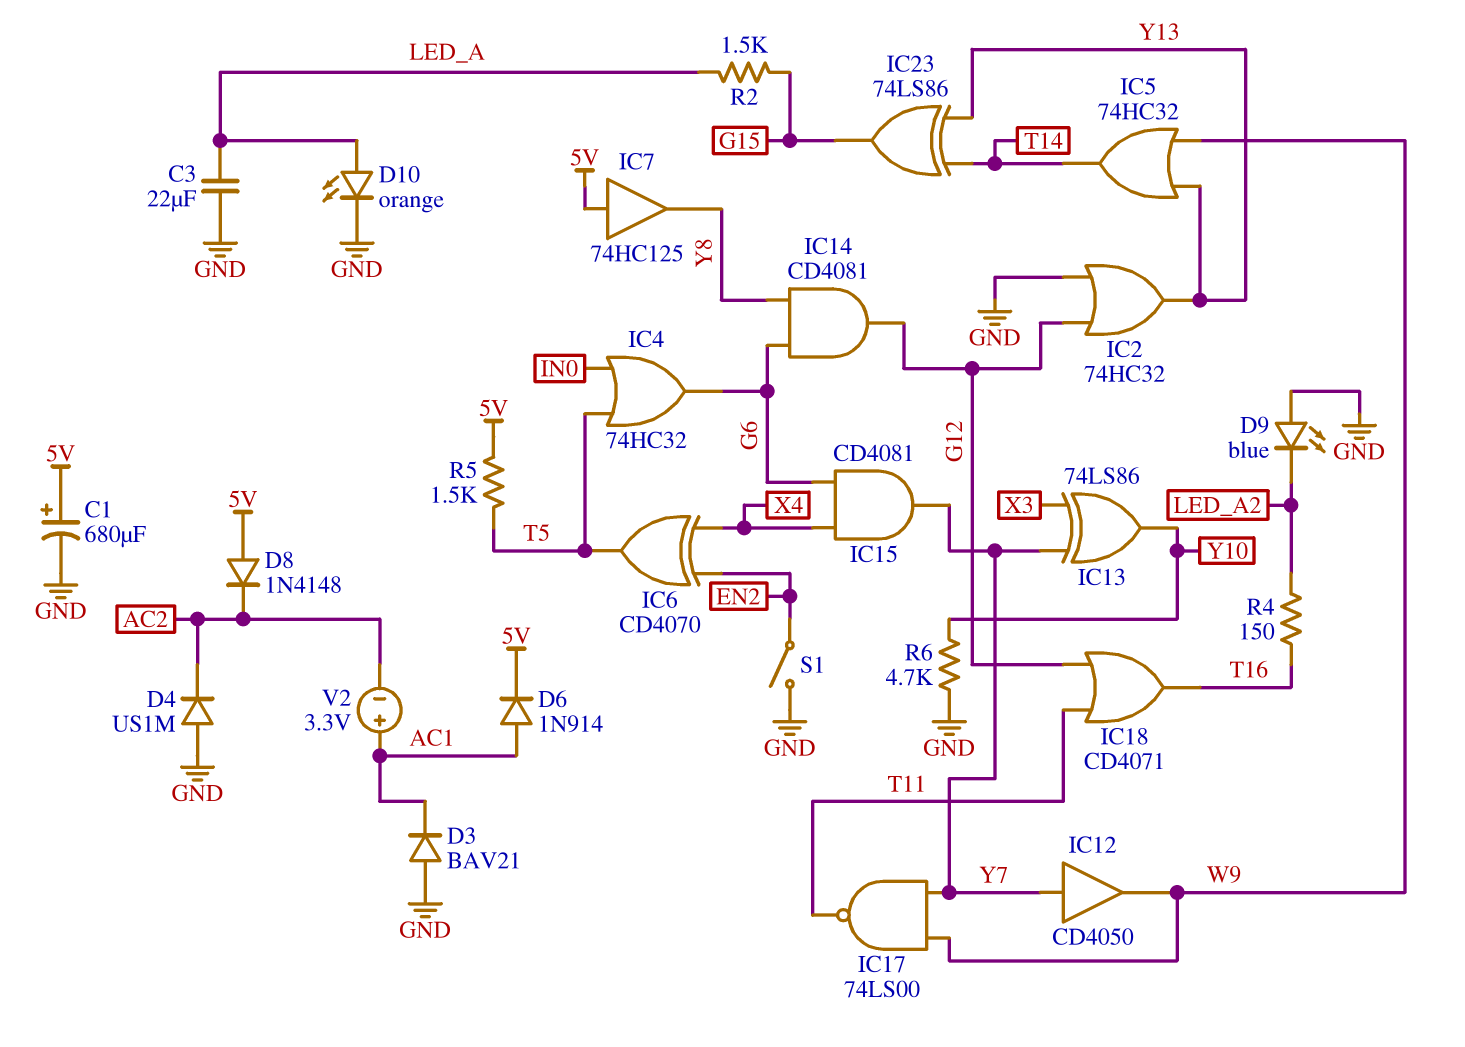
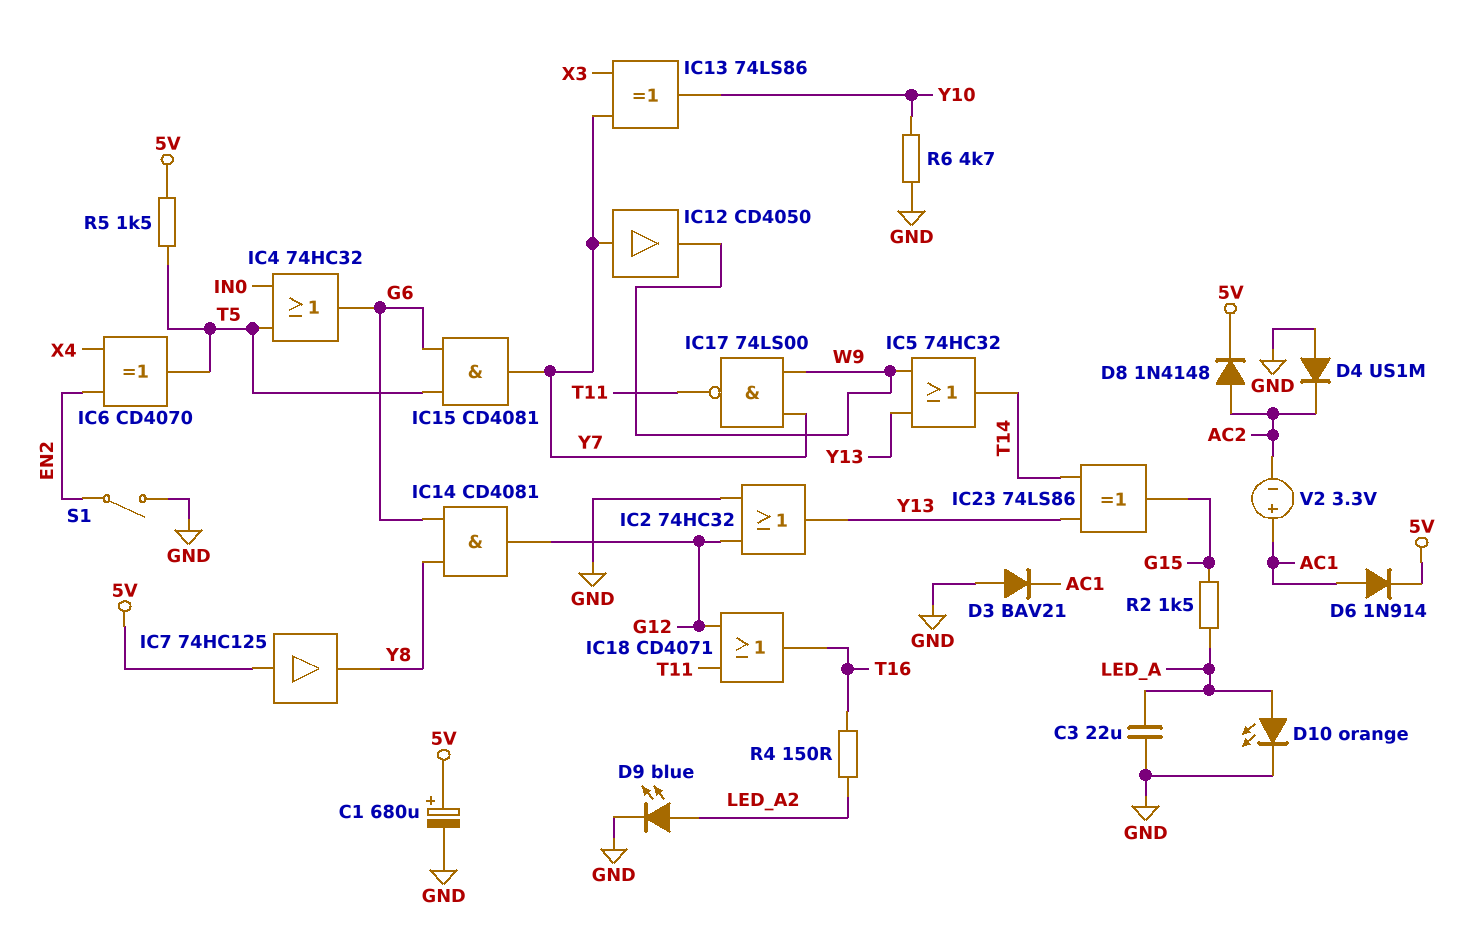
D8: diode 1N4148 (A 5V, K AC2) -> diode 1N4148 (A AC2, K 5V)
D9: LED blue (A GND, K LED_A2) -> LED blue (A LED_A2, K GND)
IC15: AND CD4081 (in G6, in X4, out Y7) -> AND CD4081 (in G6, in T5, out Y7)

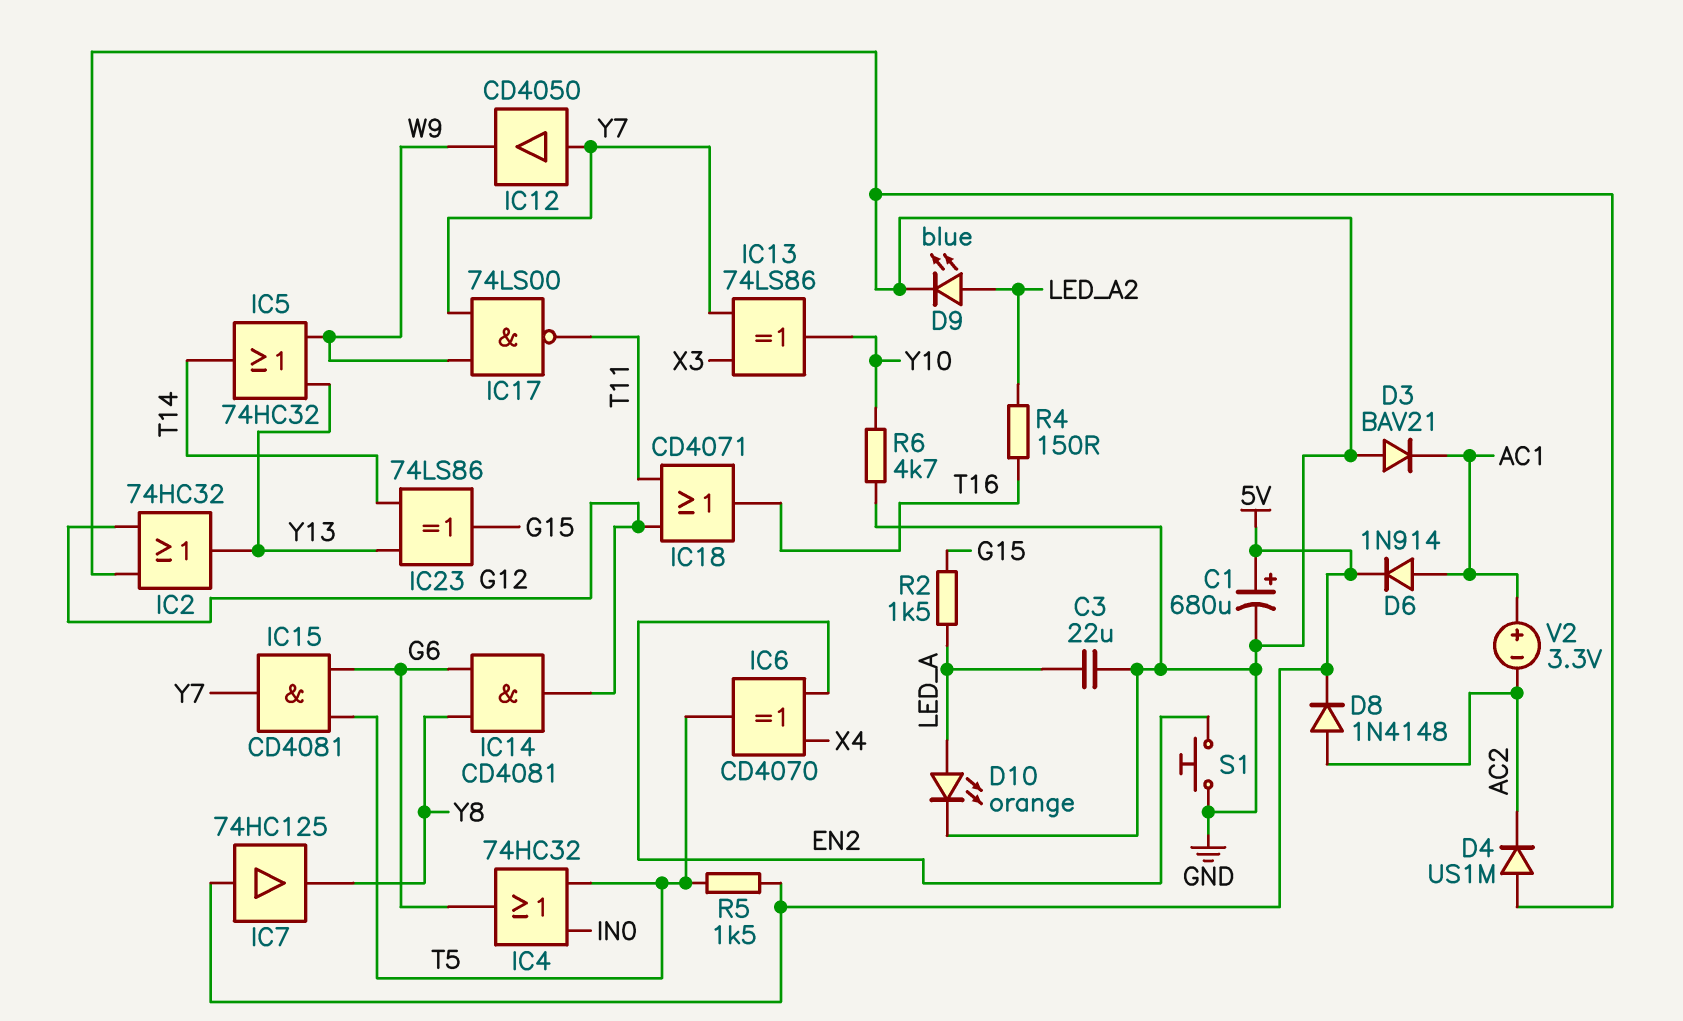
S1: switch (EN2, GND) -> button (EN2, GND)

